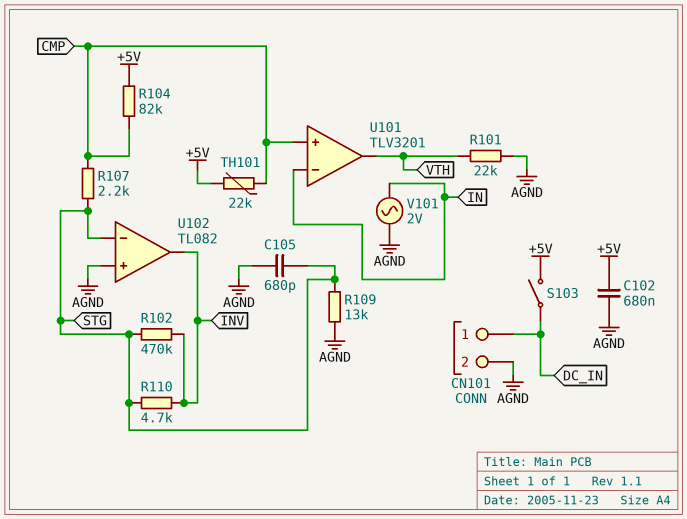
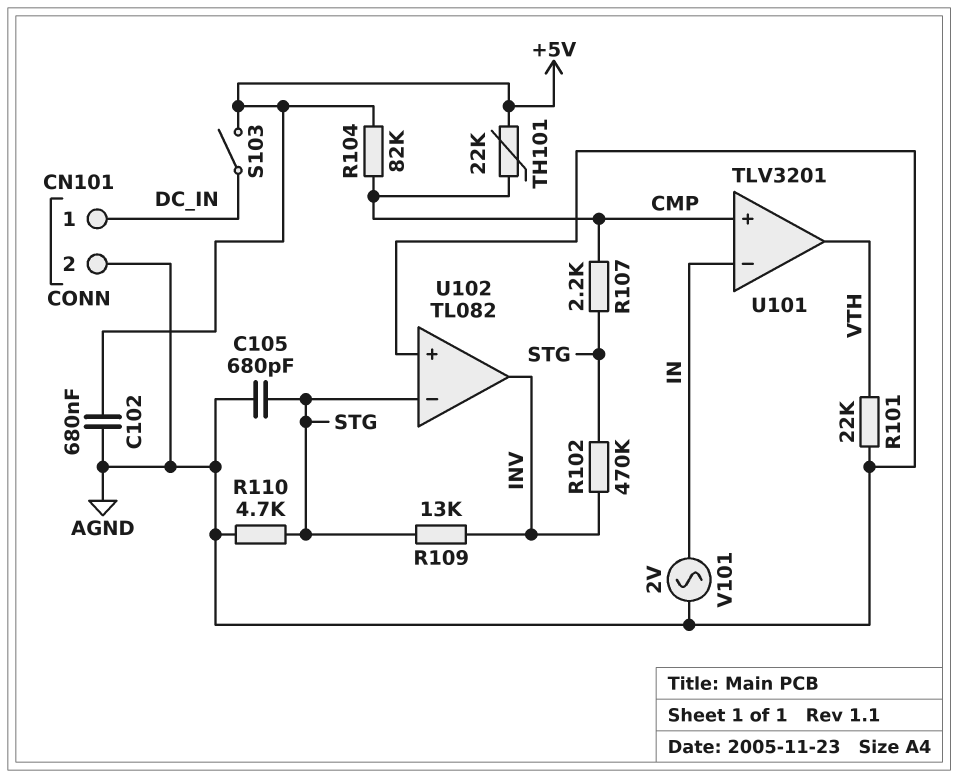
R109: 13k (AGND, STG) -> 13k (INV, STG)
R110: 4.7k (INV, STG) -> 4.7k (AGND, STG)

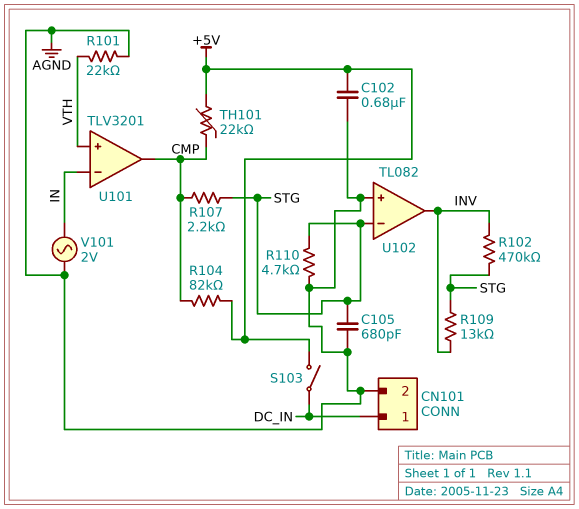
U101 pin in+: CMP -> VTH
U101 pin out: VTH -> CMP

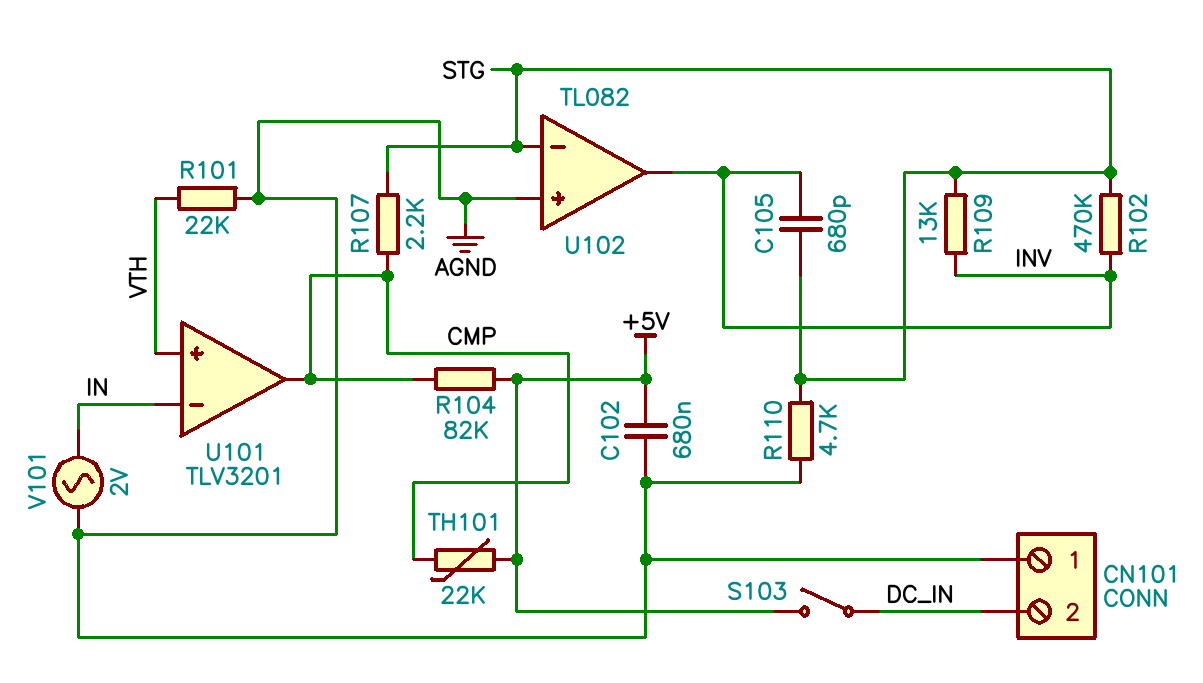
C105: 680pF (AGND, STG) -> 680pF (INV, STG)
CN101 pin 1: DC_IN -> AGND
CN101 pin 2: AGND -> DC_IN

